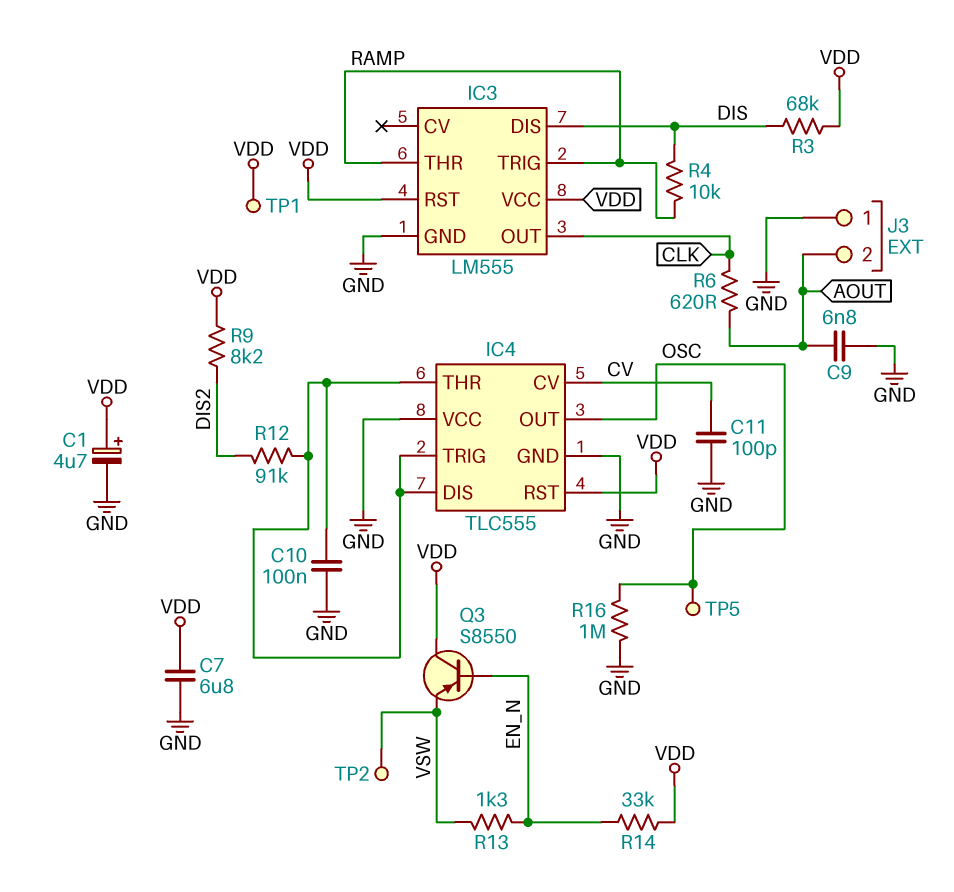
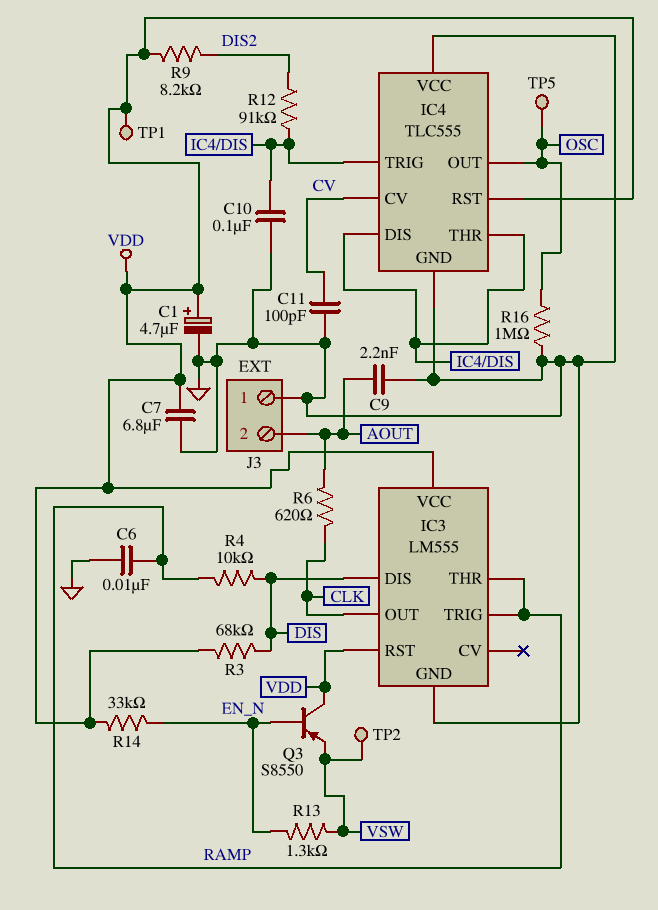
C6: none -> 10nF (GND, RAMP)
C9: 6.8nF (AOUT, GND) -> 2.2nF (AOUT, GND)

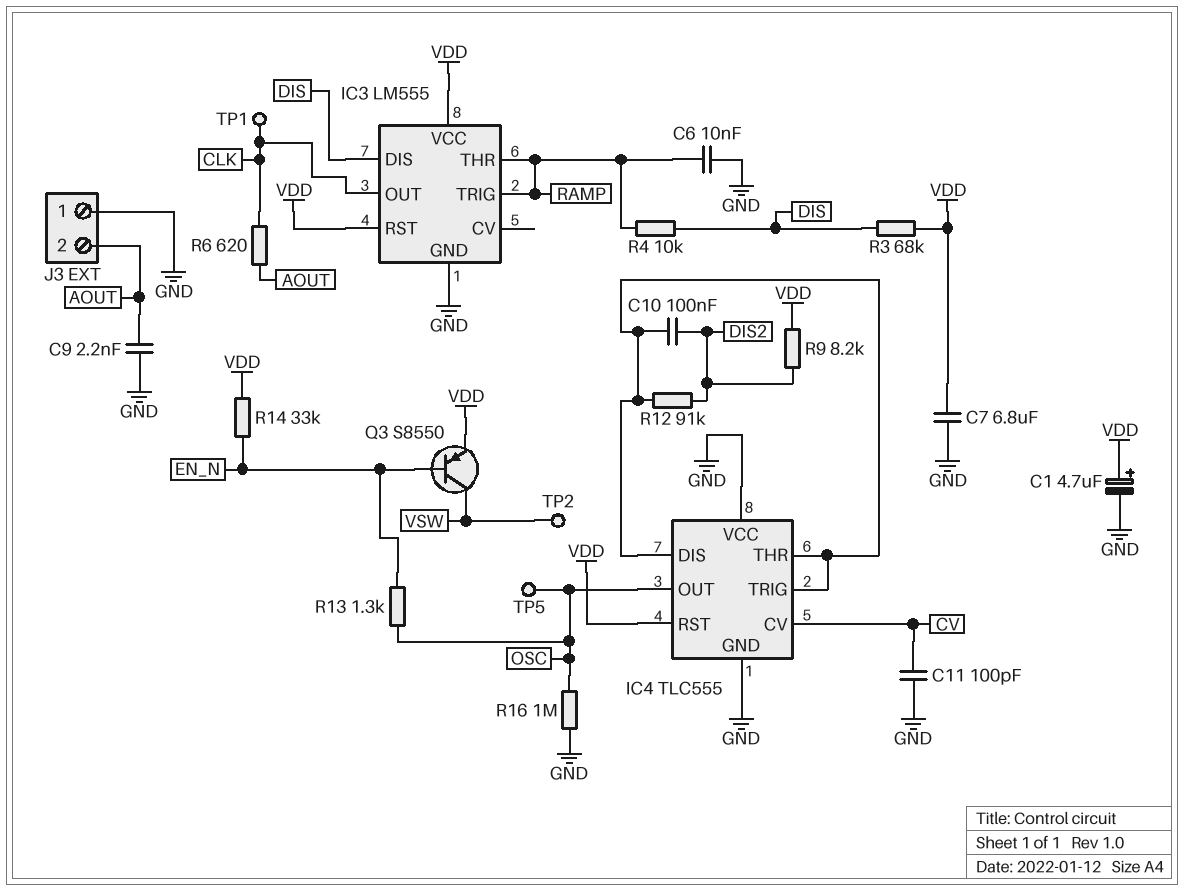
C10: 100nF (GND, IC4/DIS) -> 100nF (DIS2, IC4/DIS)
Q3: PNP S8550 (B EN_N, C VDD, E VSW) -> PNP S8550 (B EN_N, C VSW, E VDD)
R13: 1.3k (EN_N, VSW) -> 1.3k (EN_N, OSC)
TP1: test point (VDD) -> test point (CLK)

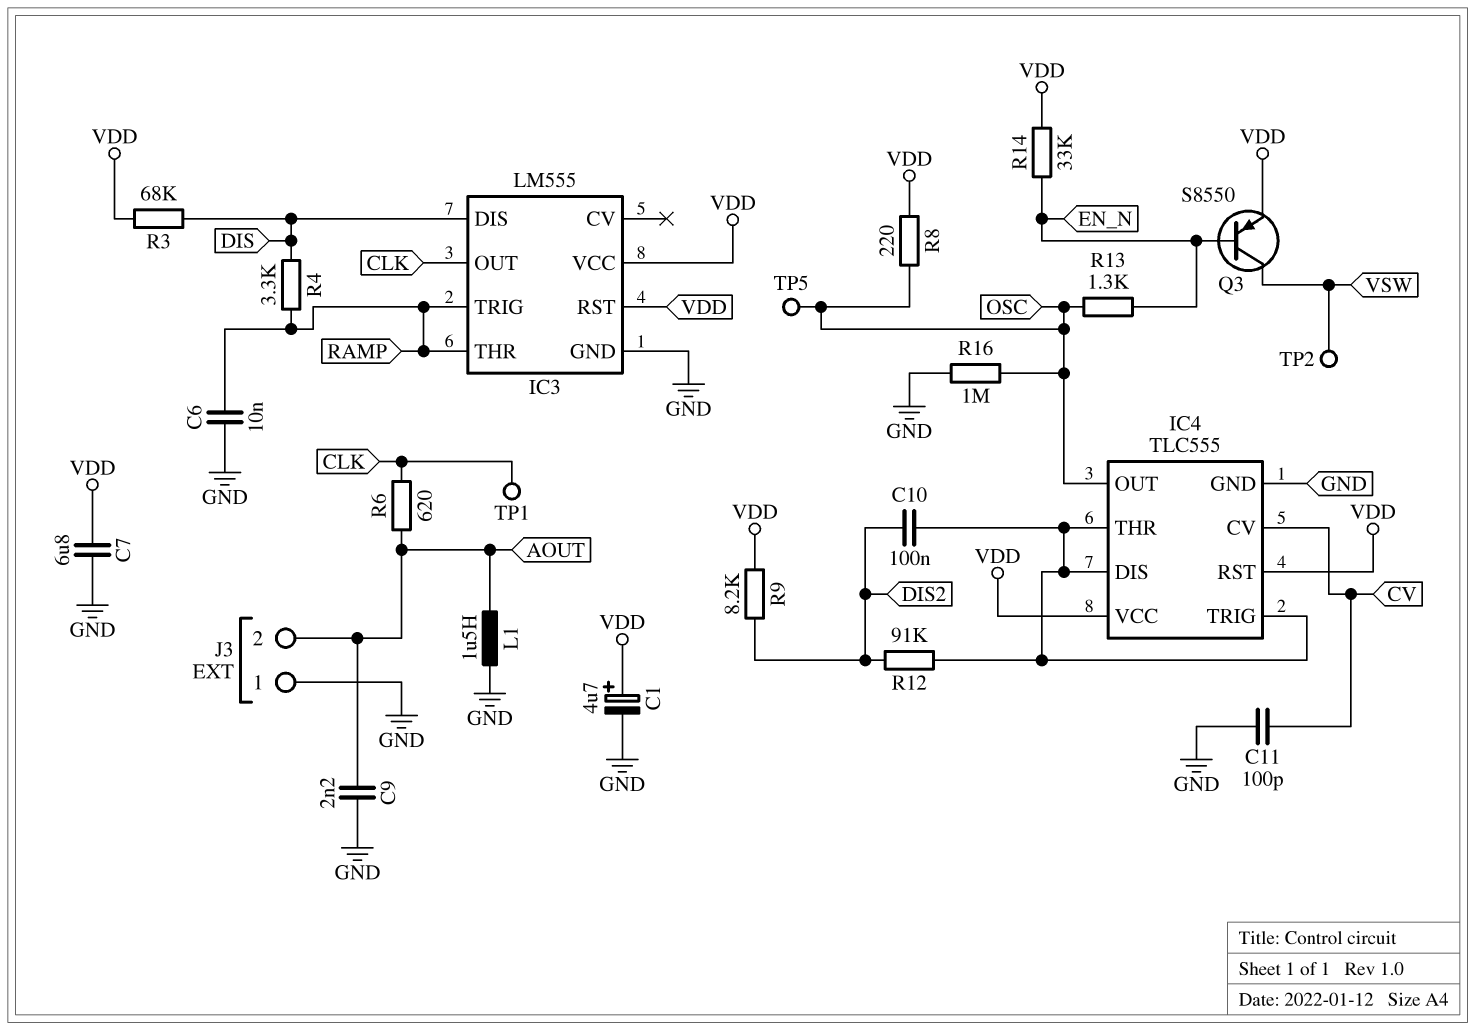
IC4 pin VCC: GND -> VDD
L1: none -> 1.5uH (AOUT, GND)
R4: 10k (DIS, RAMP) -> 3.3k (DIS, RAMP)
R8: none -> 220 (OSC, VDD)

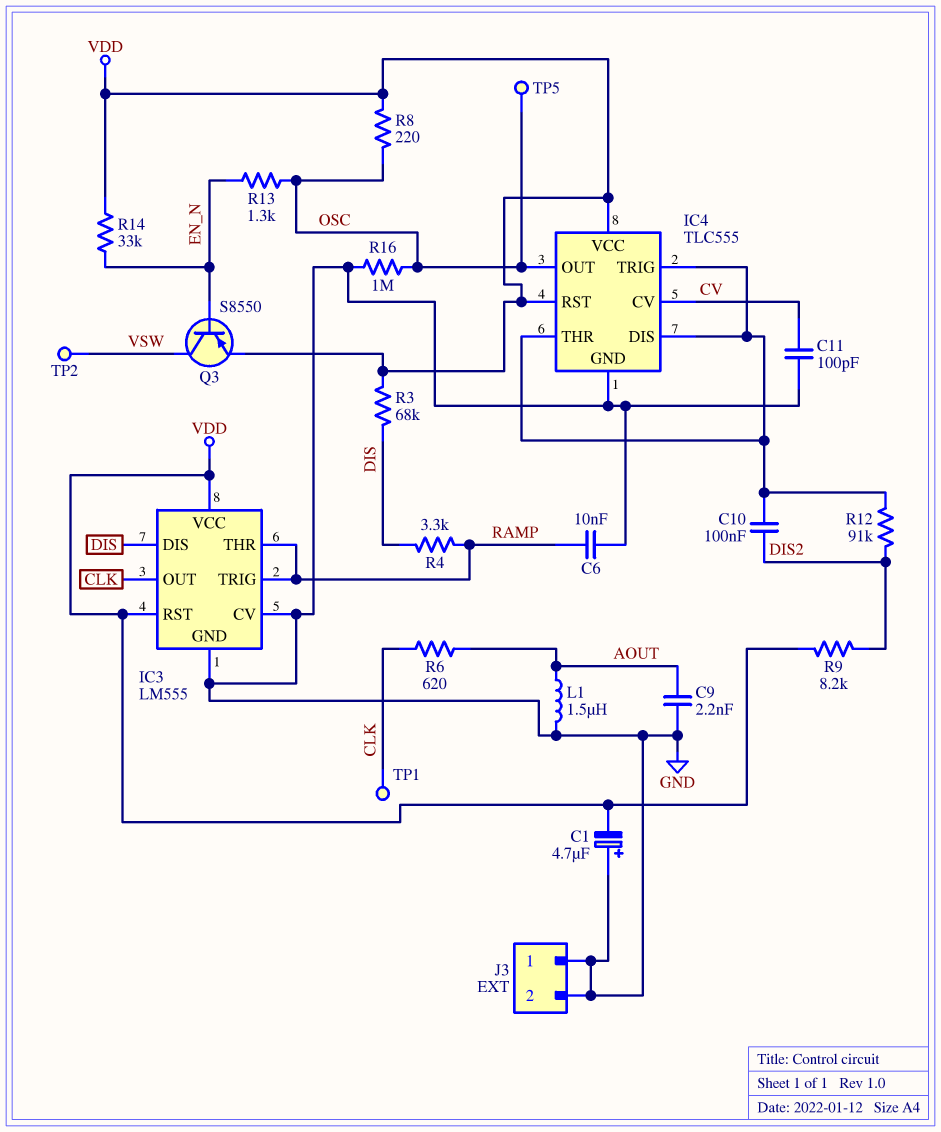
C1: 4.7uF (plus VDD, minus GND) -> 4.7uF (plus GND, minus VDD)
C7: 6.8uF (GND, VDD) -> none
IC3 pin CV: none -> GND
J3 pin 2: AOUT -> GND

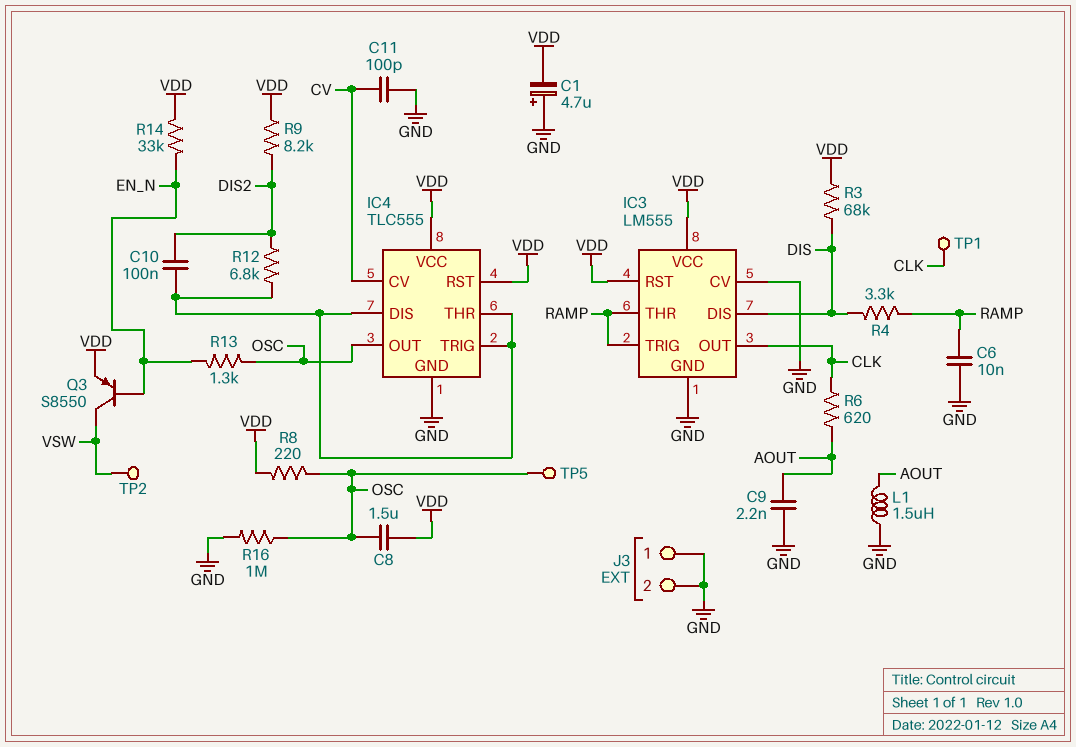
C8: none -> 1.5uF (OSC, VDD)
R12: 91k (DIS2, IC4/DIS) -> 6.8k (DIS2, IC4/DIS)

